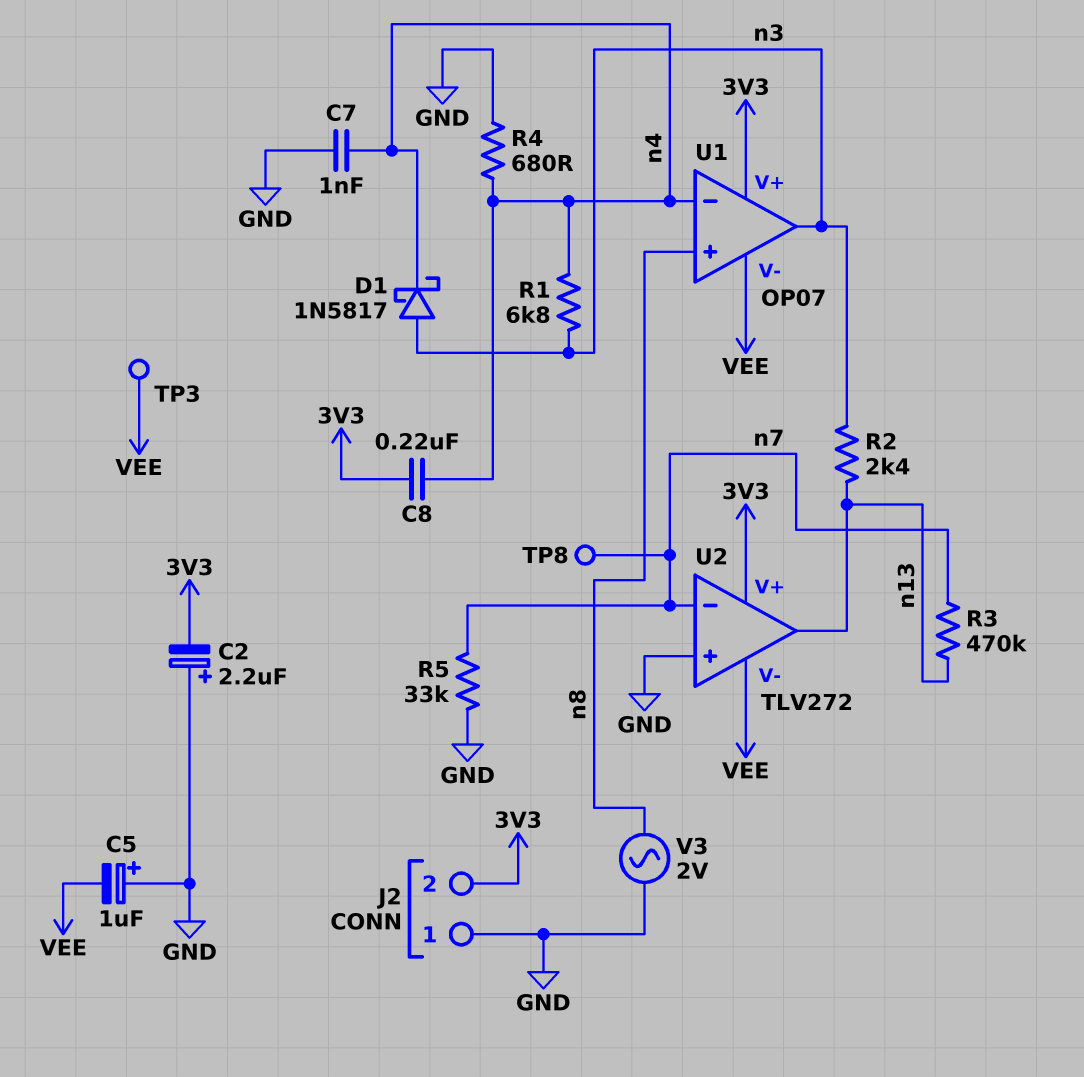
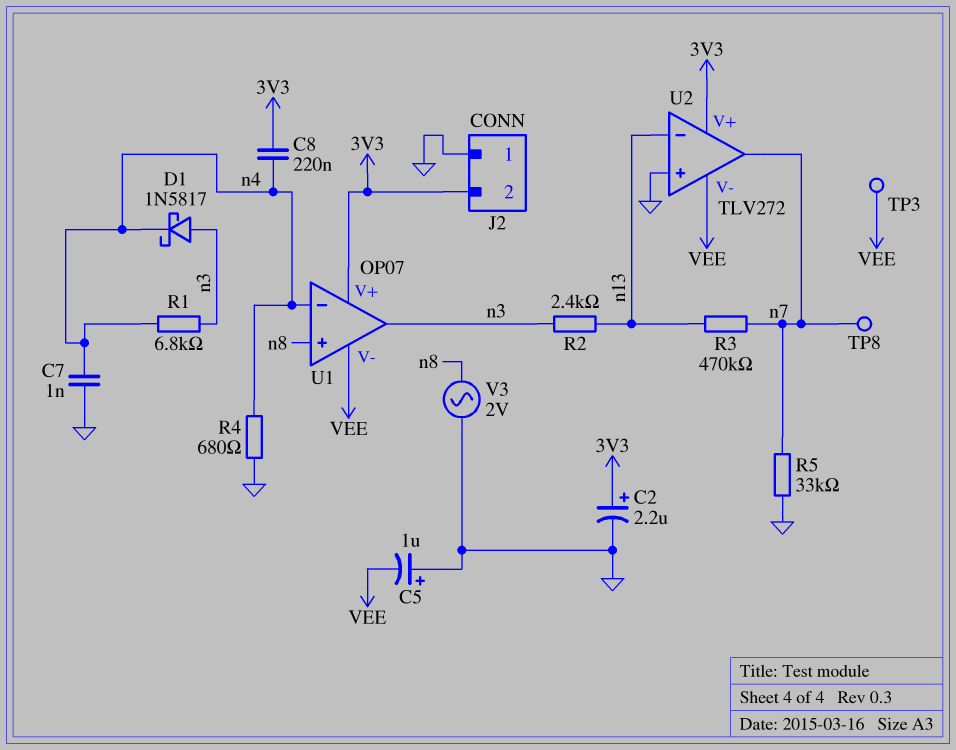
C2: 2.2uF (plus GND, minus 3V3) -> 2.2uF (plus 3V3, minus GND)
U2 pin in-: n7 -> n13
U2 pin out: n13 -> n7

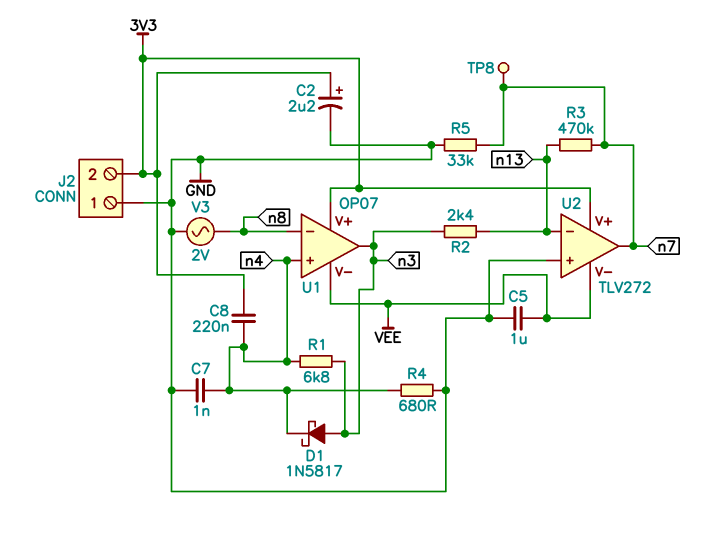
C5: 1uF (plus GND, minus VEE) -> 1uF (GND, VEE)
TP3: test point (VEE) -> none
U1 pin in+: n8 -> n4
U1 pin in-: n4 -> n8

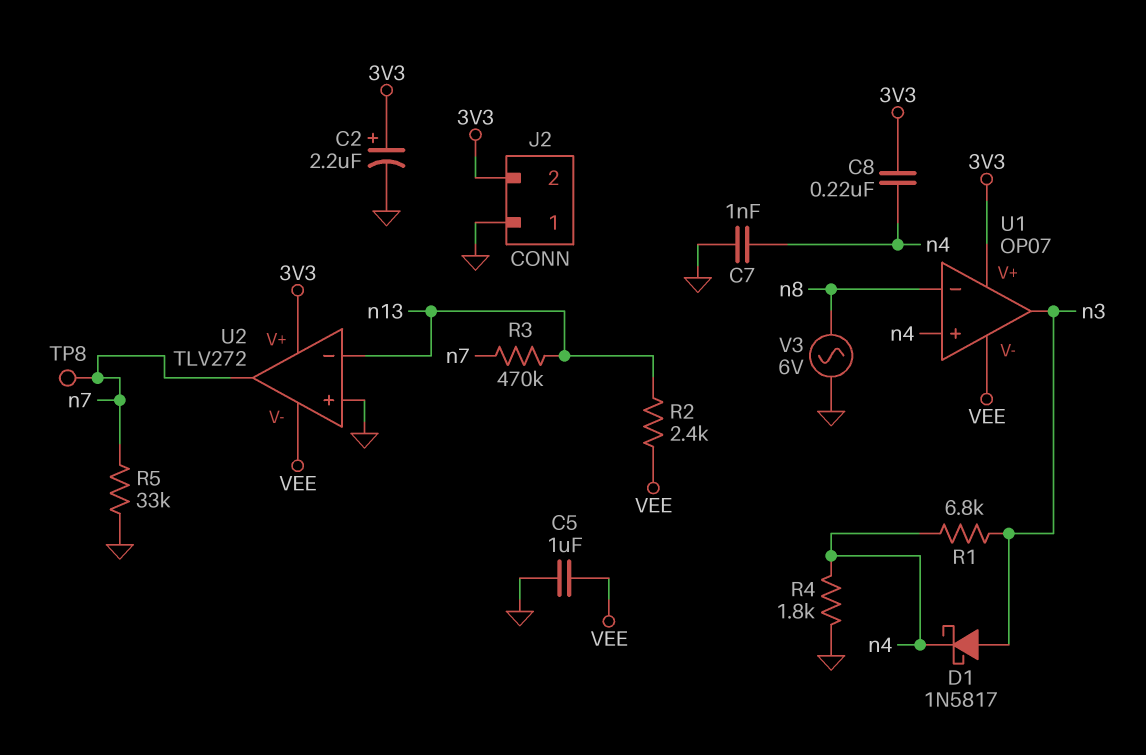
R2: 2.4k (n3, n13) -> 2.4k (VEE, n13)
R4: 680 (GND, n4) -> 1.8k (GND, n4)
V3: AC 2V (GND, n8) -> AC 6V (GND, n8)

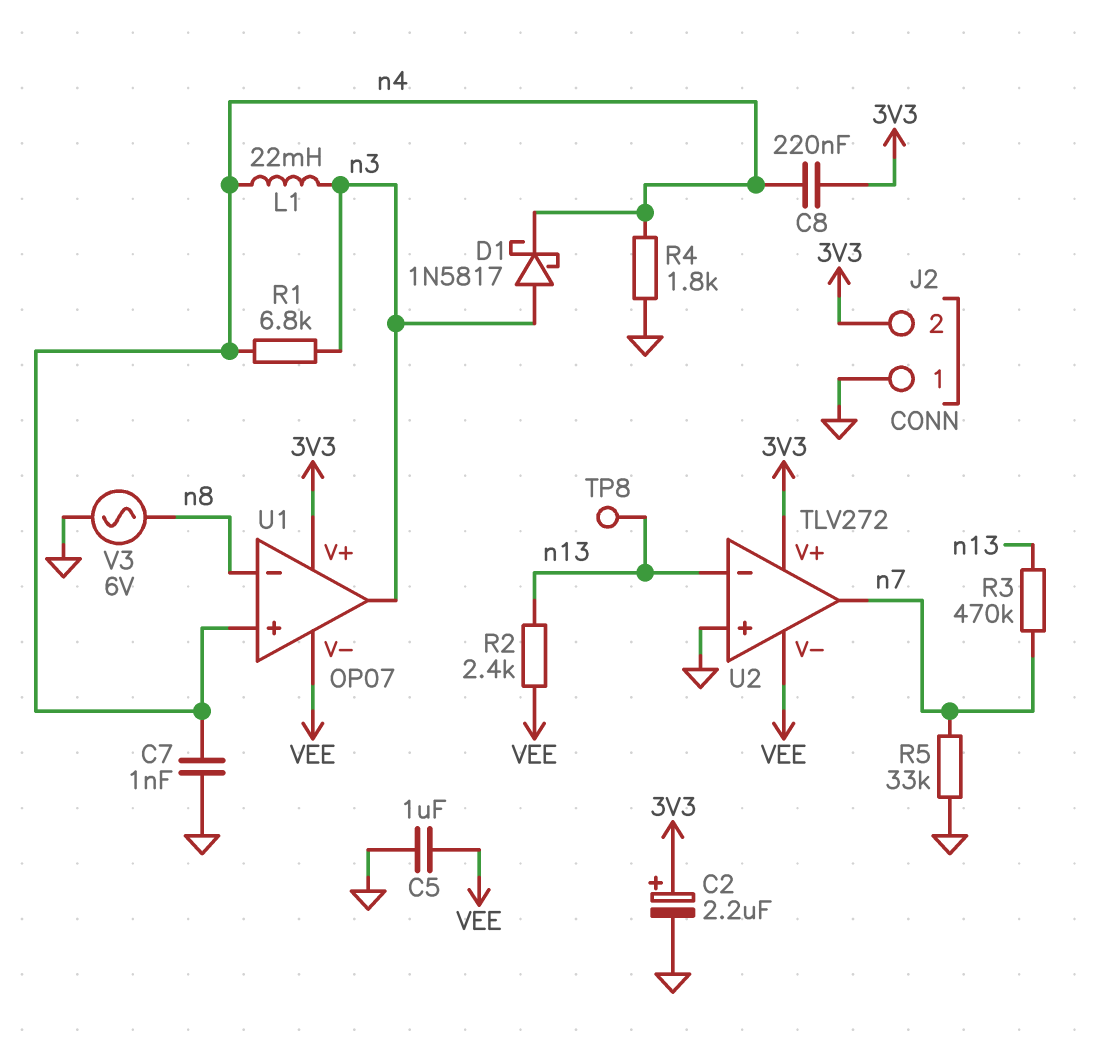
L1: none -> 22mH (n3, n4)
TP8: test point (n7) -> test point (n13)

